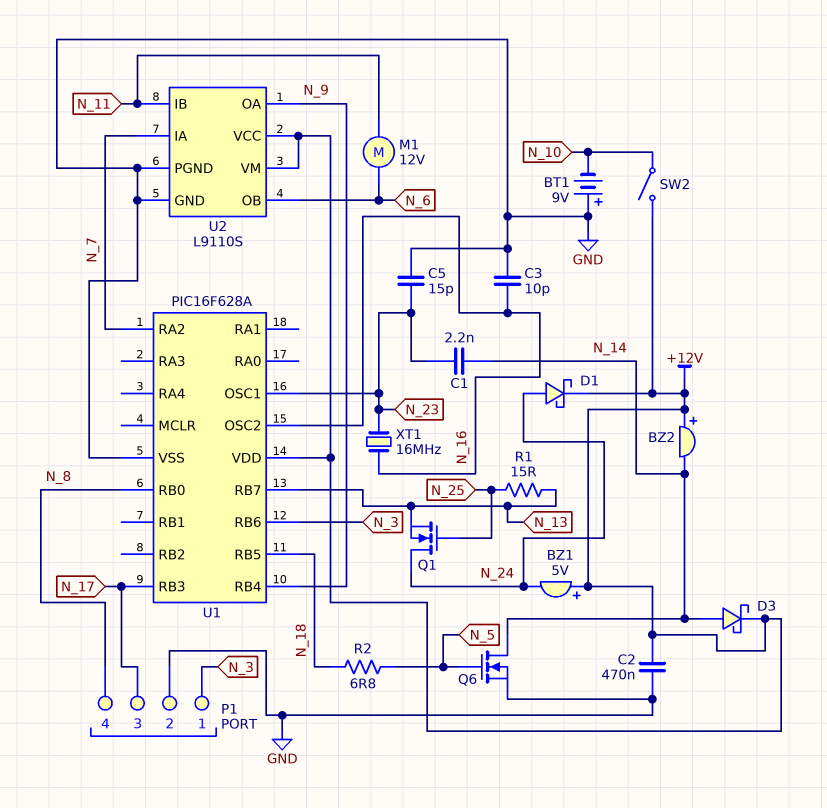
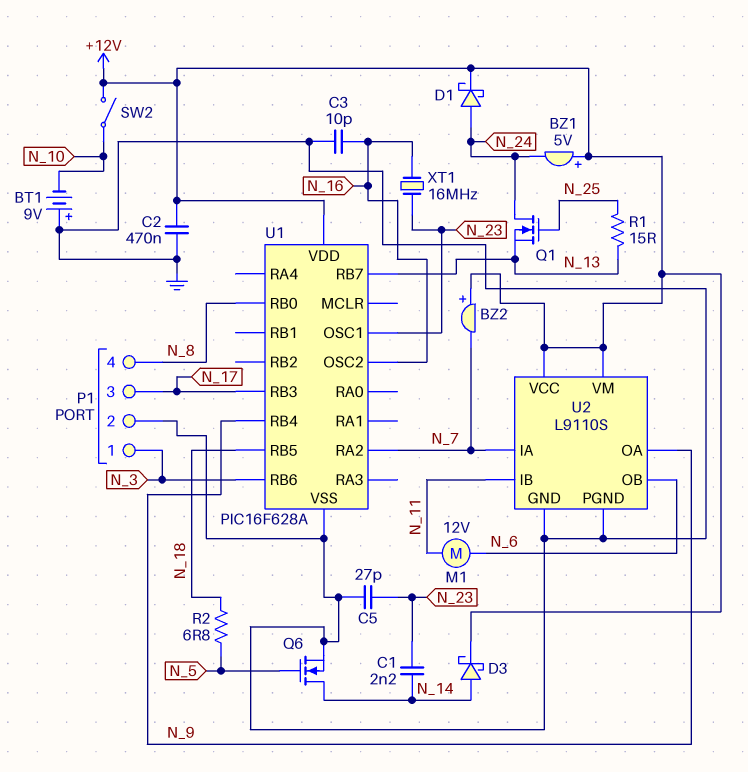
BZ2: buzzer (plus +12V, minus N_14) -> buzzer (plus +12V, minus N_7)
C5: 15pF (GND, N_23) -> 27pF (GND, N_23)

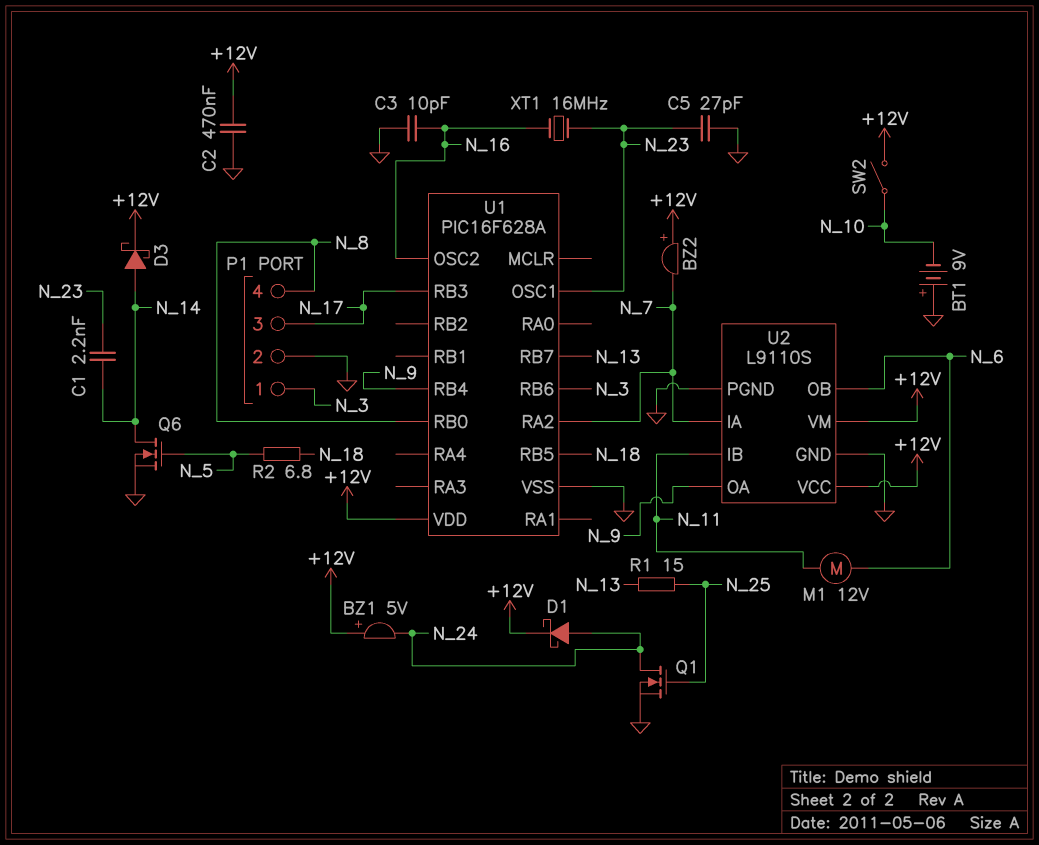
Q1: NMOS (G N_25, D N_24, S N_13) -> NMOS (G N_25, D N_24, S GND)

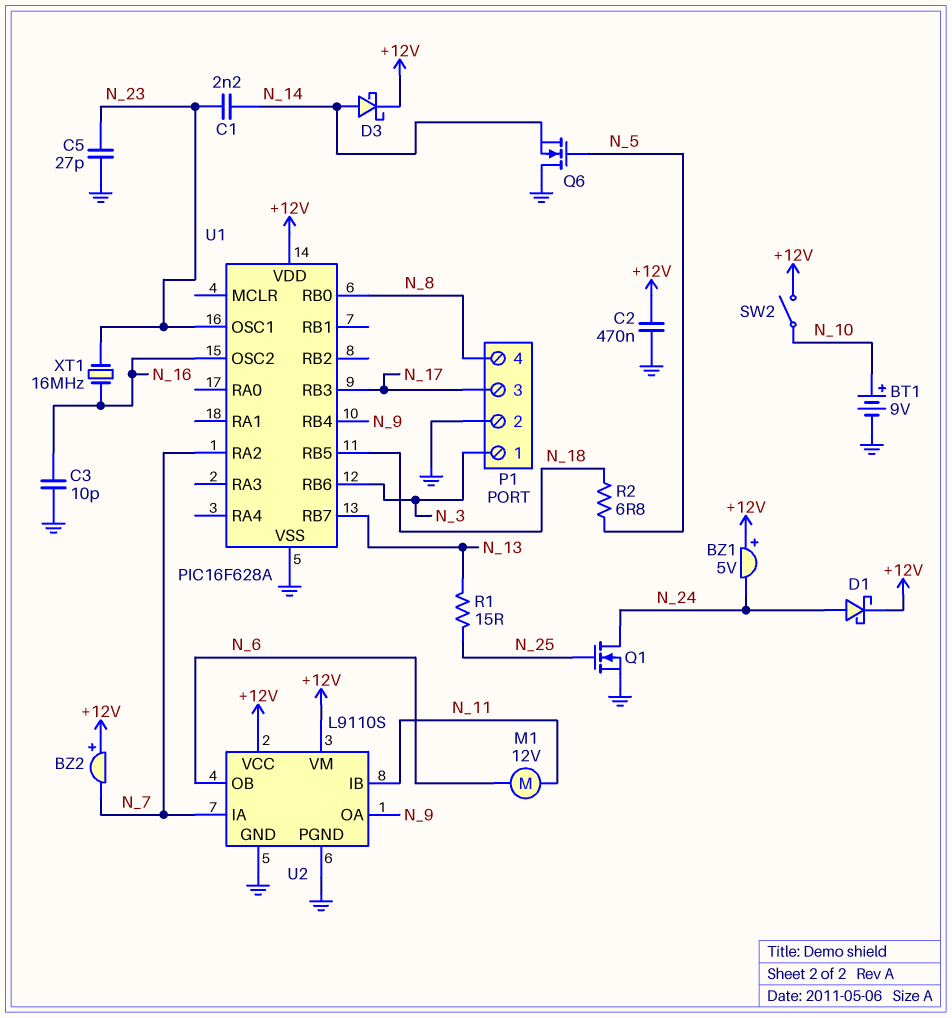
BT1: 9V (plus GND, minus N_10) -> 9V (plus N_10, minus GND)
Q6: NMOS (G N_5, D N_14, S GND) -> NMOS (G N_5, D GND, S N_14)

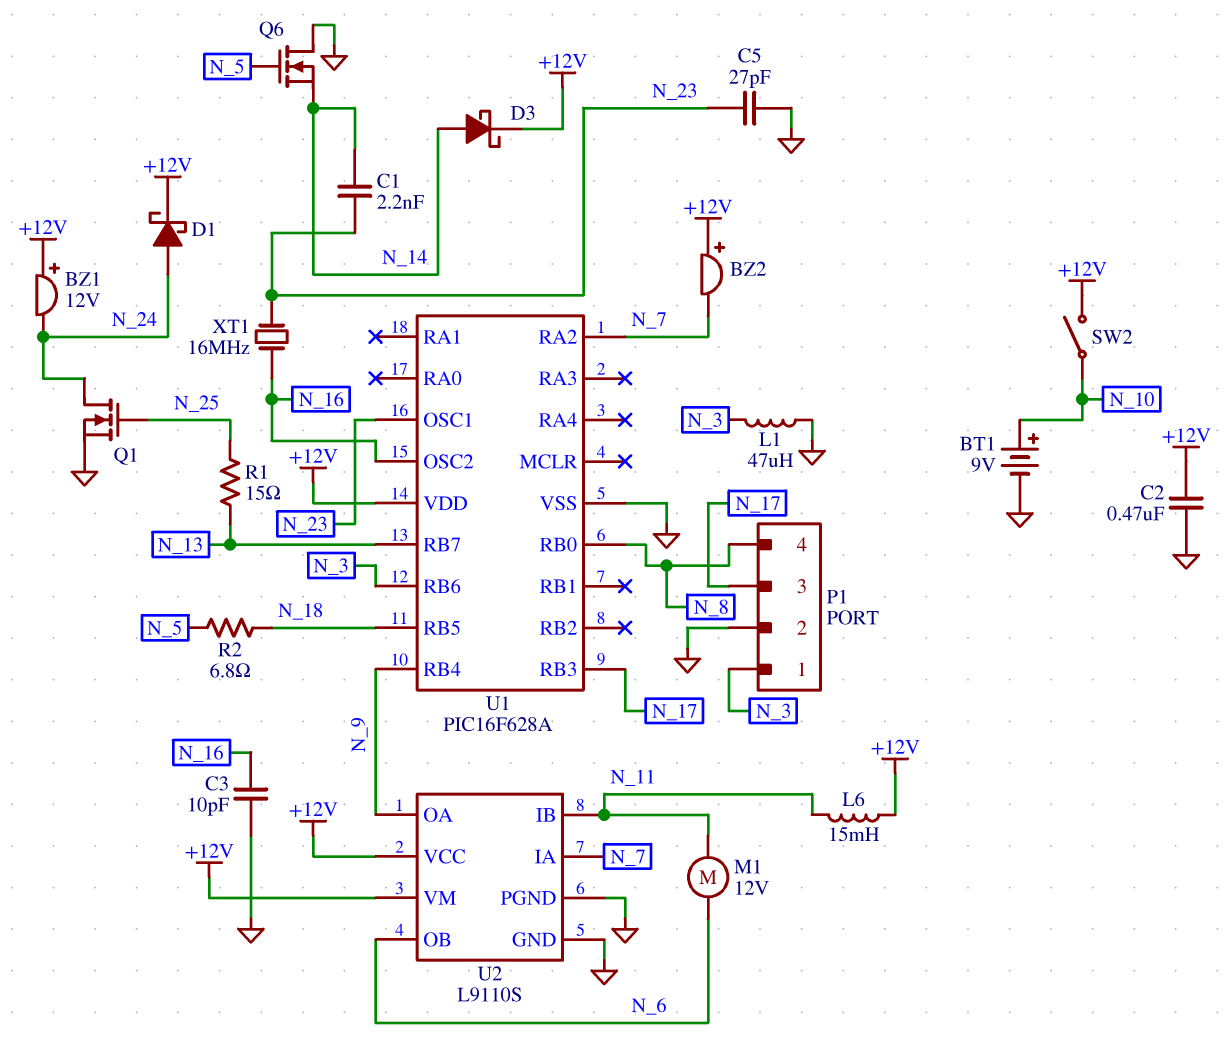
BZ1: buzzer 5V (plus +12V, minus N_24) -> buzzer 12V (plus +12V, minus N_24)
L1: none -> 47uH (GND, N_3)
L6: none -> 15mH (+12V, N_11)

